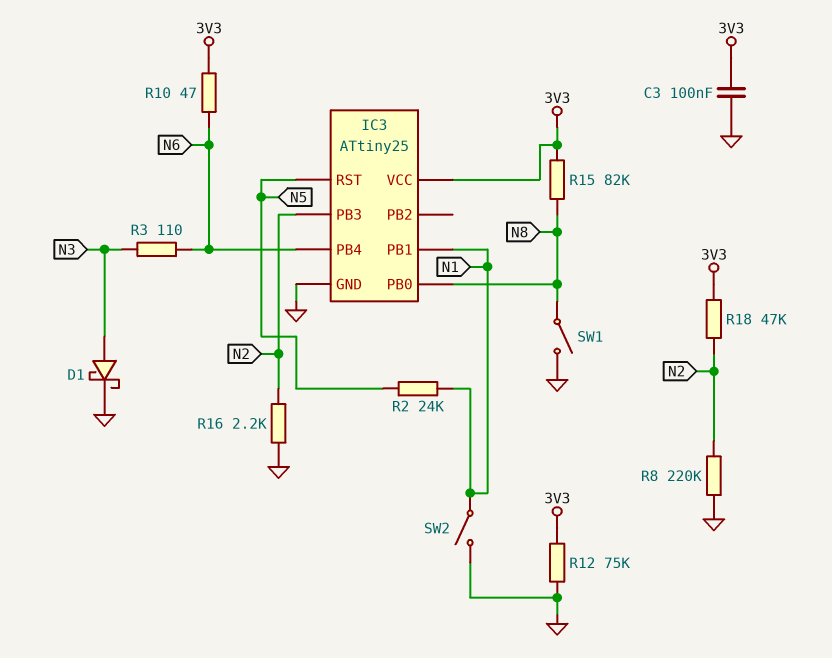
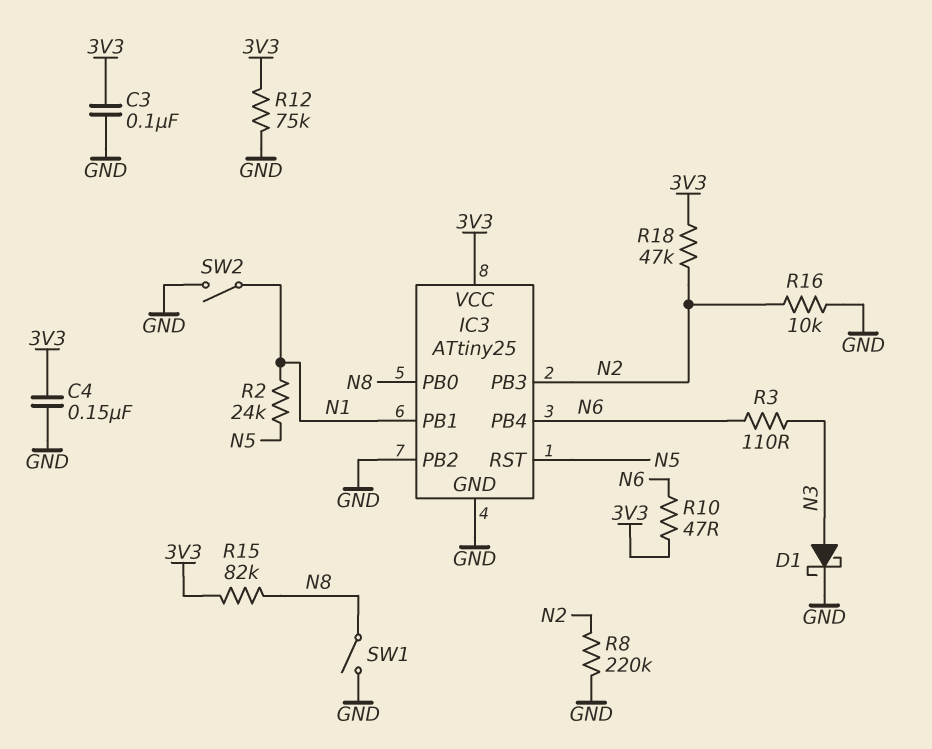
C4: none -> 150nF (3V3, GND)
IC3 pin PB2: none -> GND
R16: 2.2k (GND, N2) -> 10k (GND, N2)

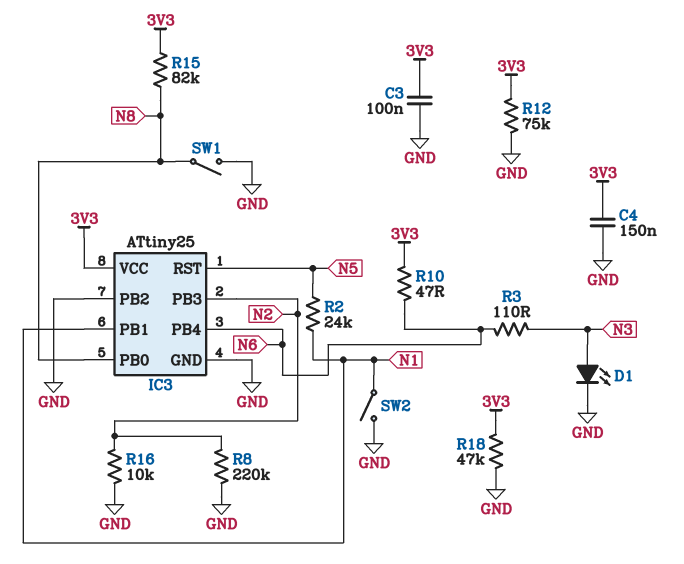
D1: schottky (A N3, K GND) -> LED (A N3, K GND)
R18: 47k (3V3, N2) -> 47k (3V3, GND)

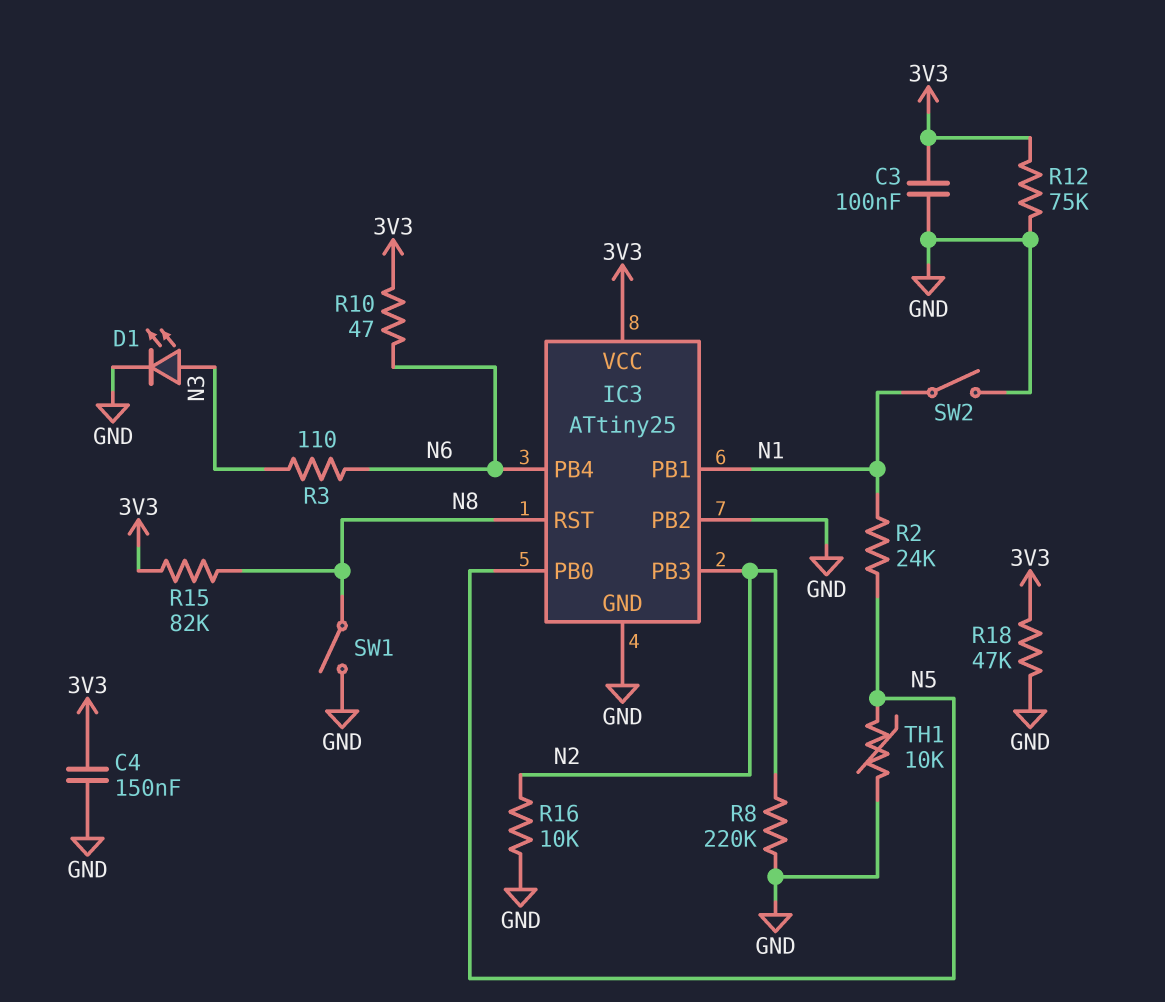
IC3 pin PB0: N8 -> N5
IC3 pin RST: N5 -> N8
TH1: none -> 10k (GND, N5)

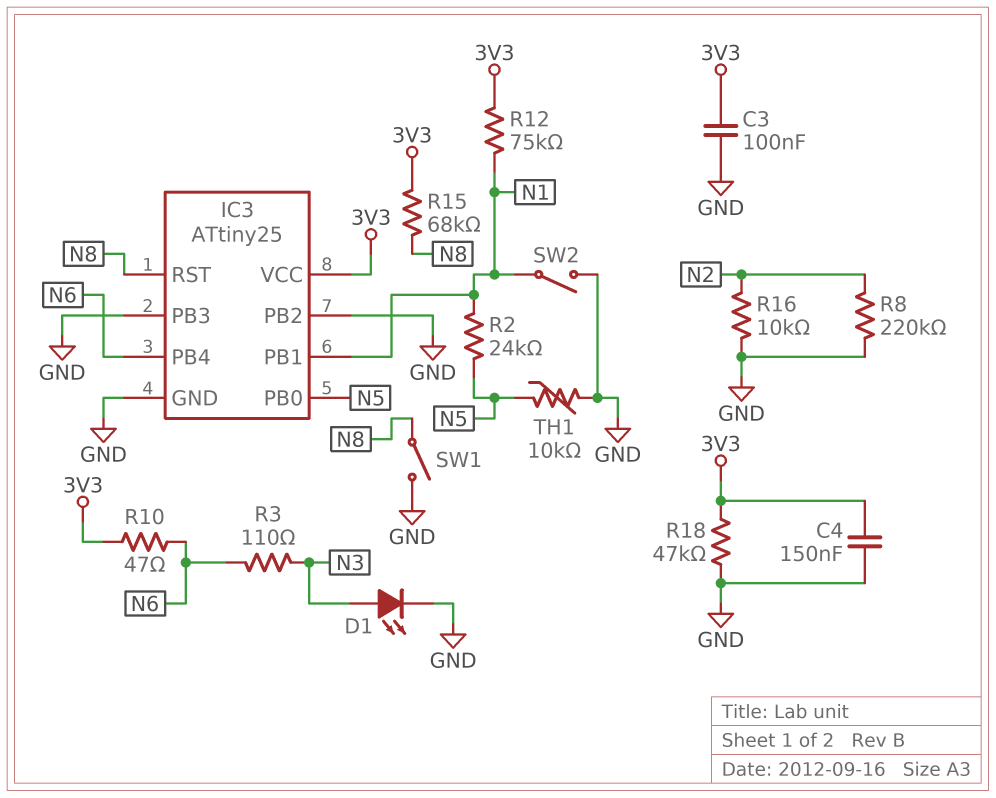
IC3 pin PB3: N2 -> GND
R12: 75k (3V3, GND) -> 75k (3V3, N1)
R15: 82k (3V3, N8) -> 68k (3V3, N8)

